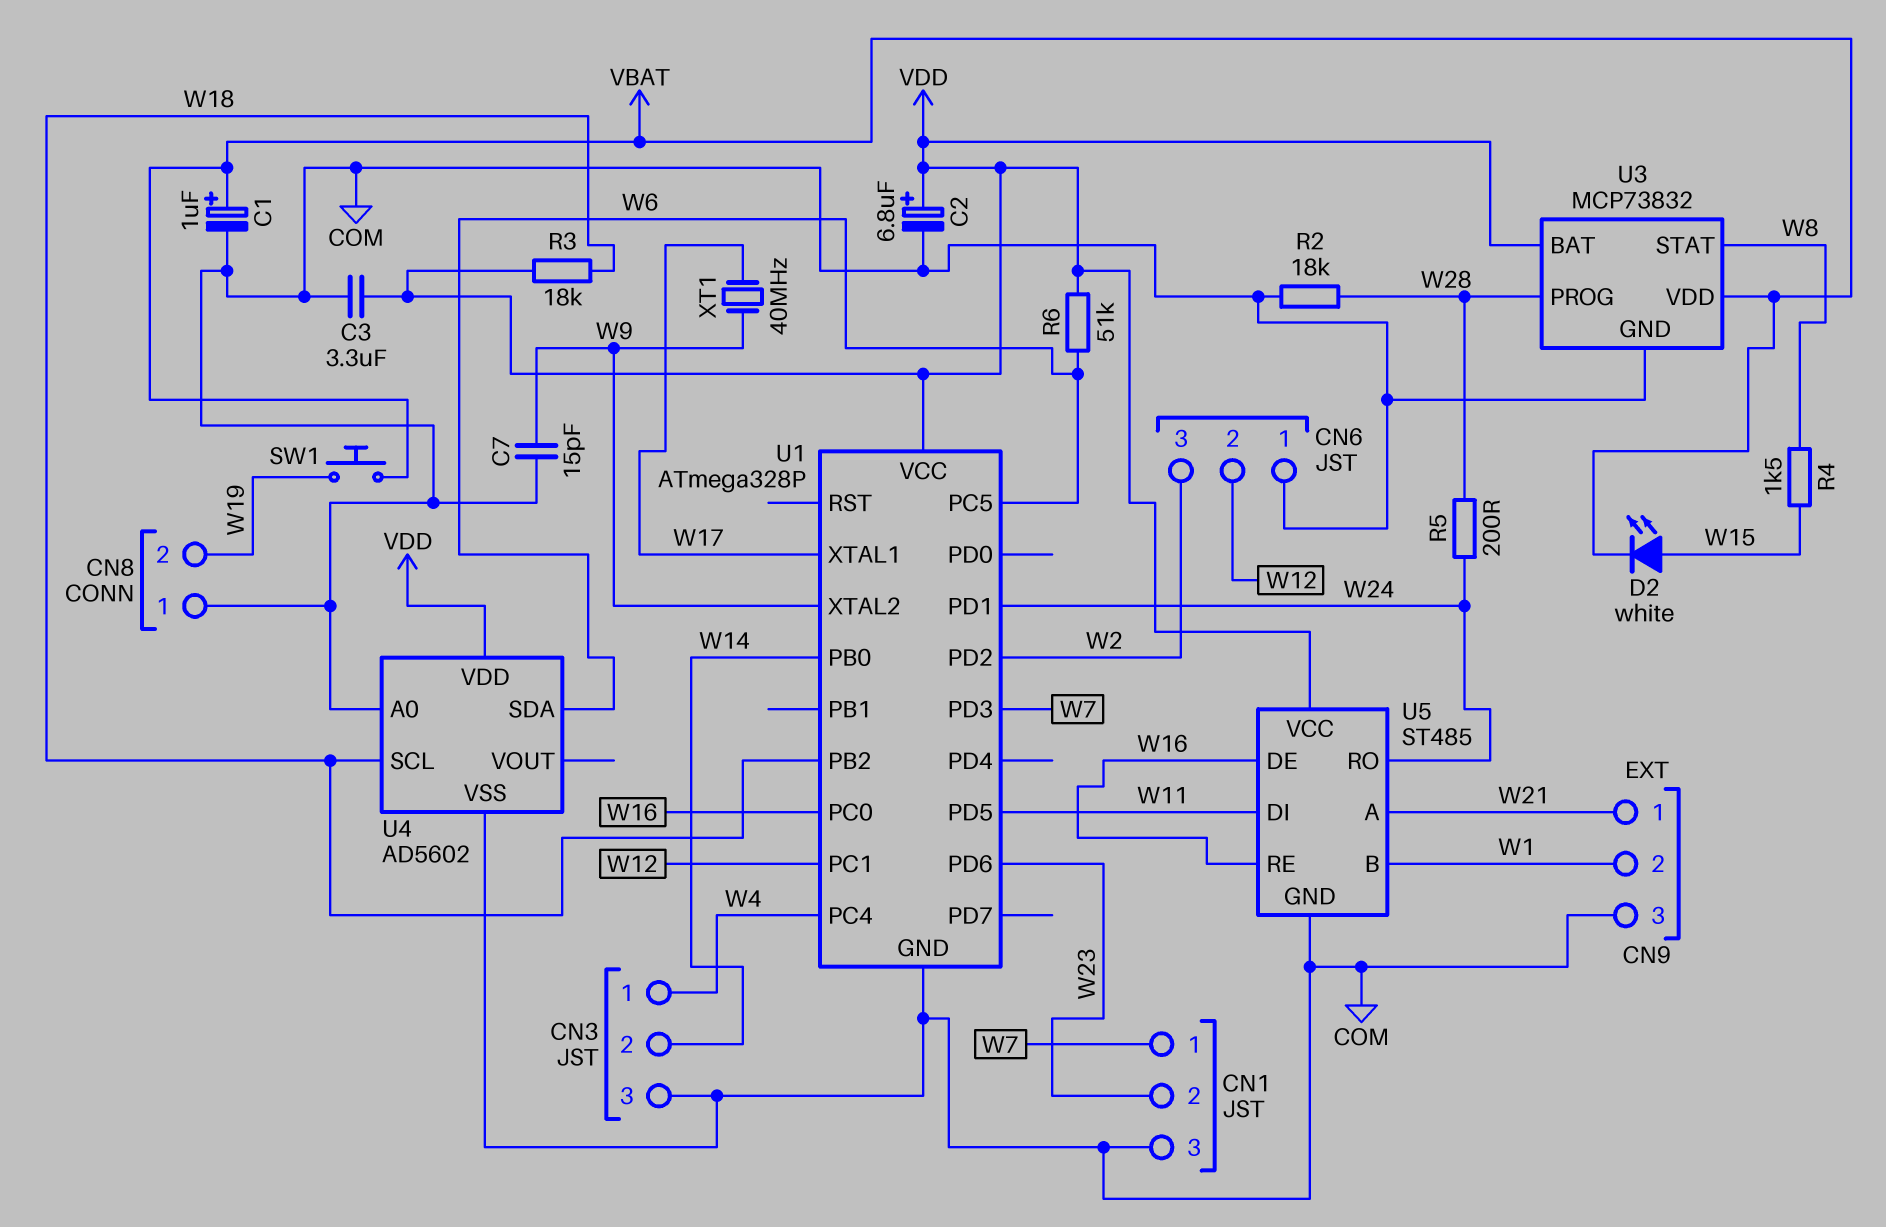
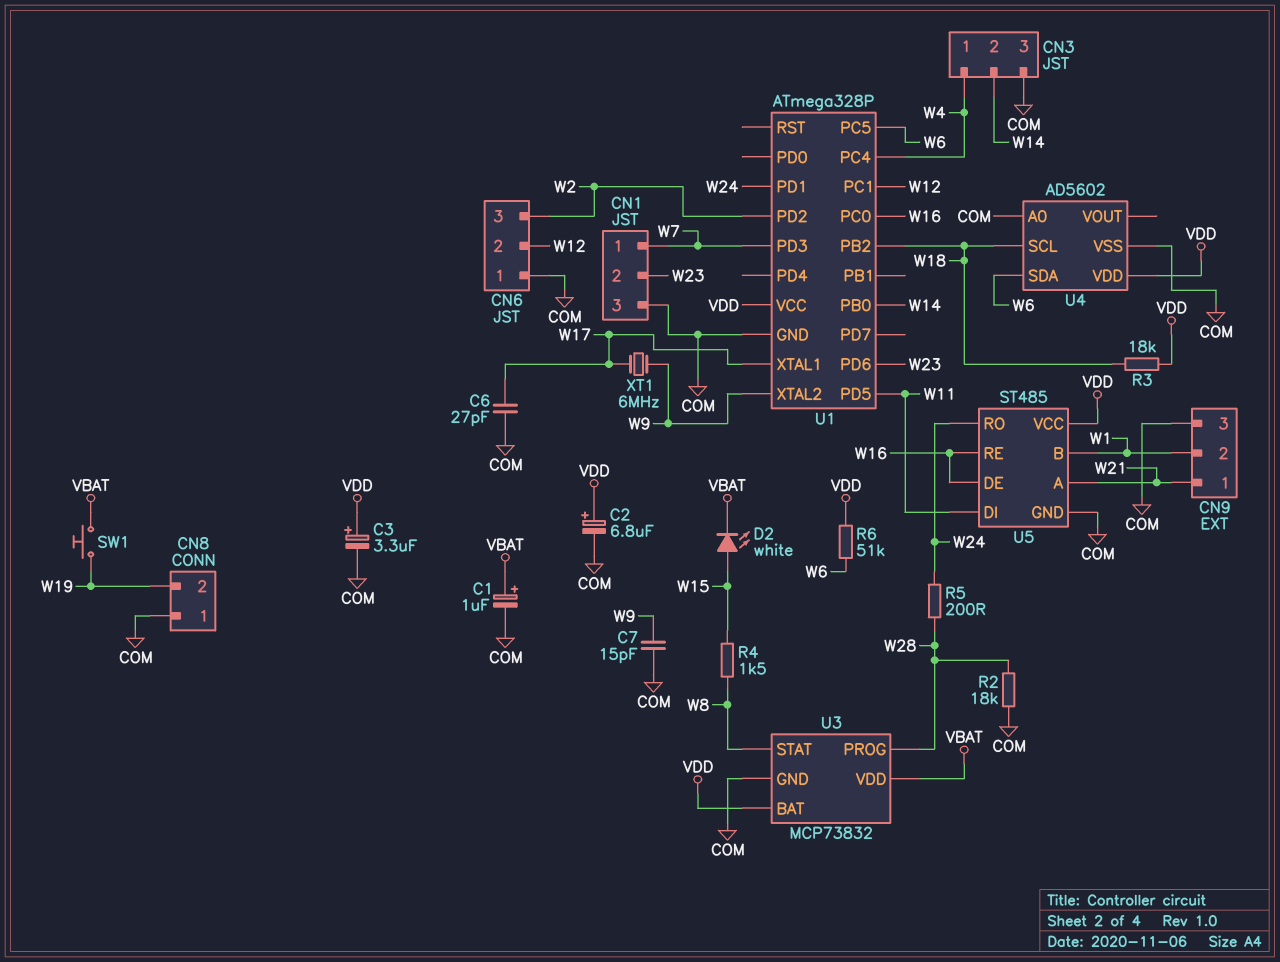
C3: 3.3uF (COM, VDD) -> 3.3uF (plus VDD, minus COM)
C6: none -> 27pF (COM, W17)
XT1: 40MHz (W9, W17) -> 6MHz (W9, W17)

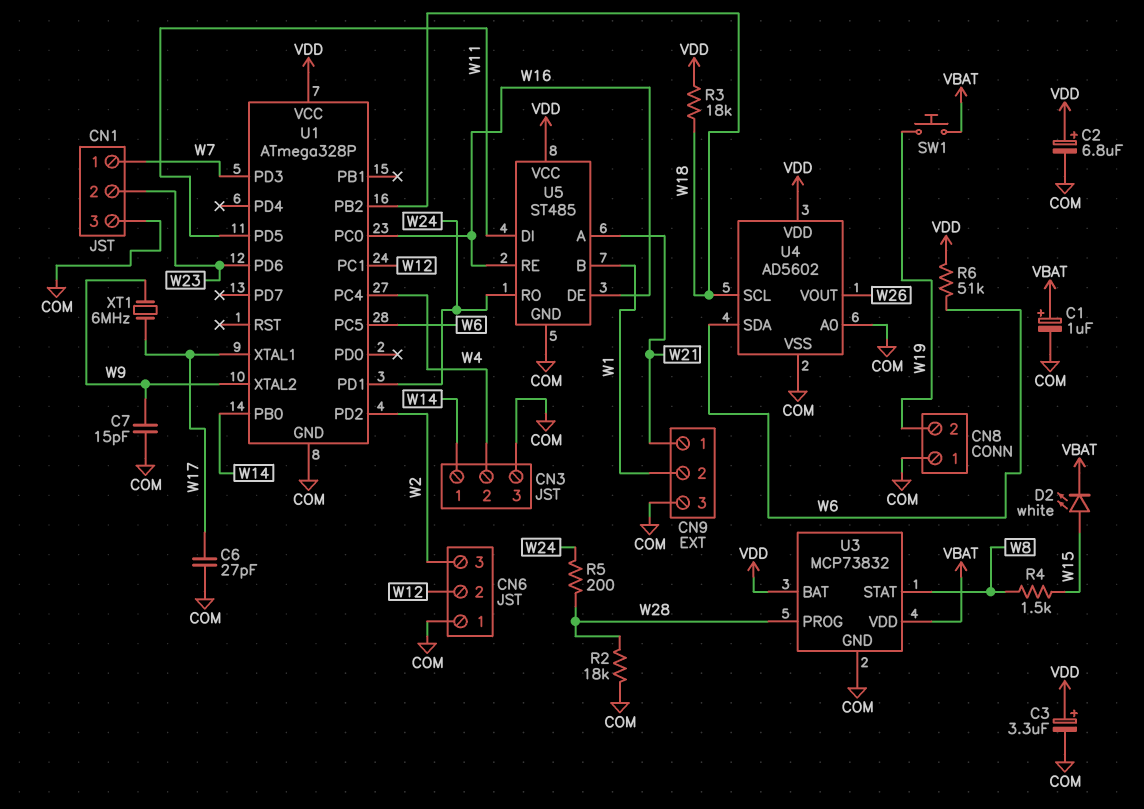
CN3 pin 1: W4 -> W14
CN3 pin 2: W14 -> W4
U4 pin VOUT: none -> W26

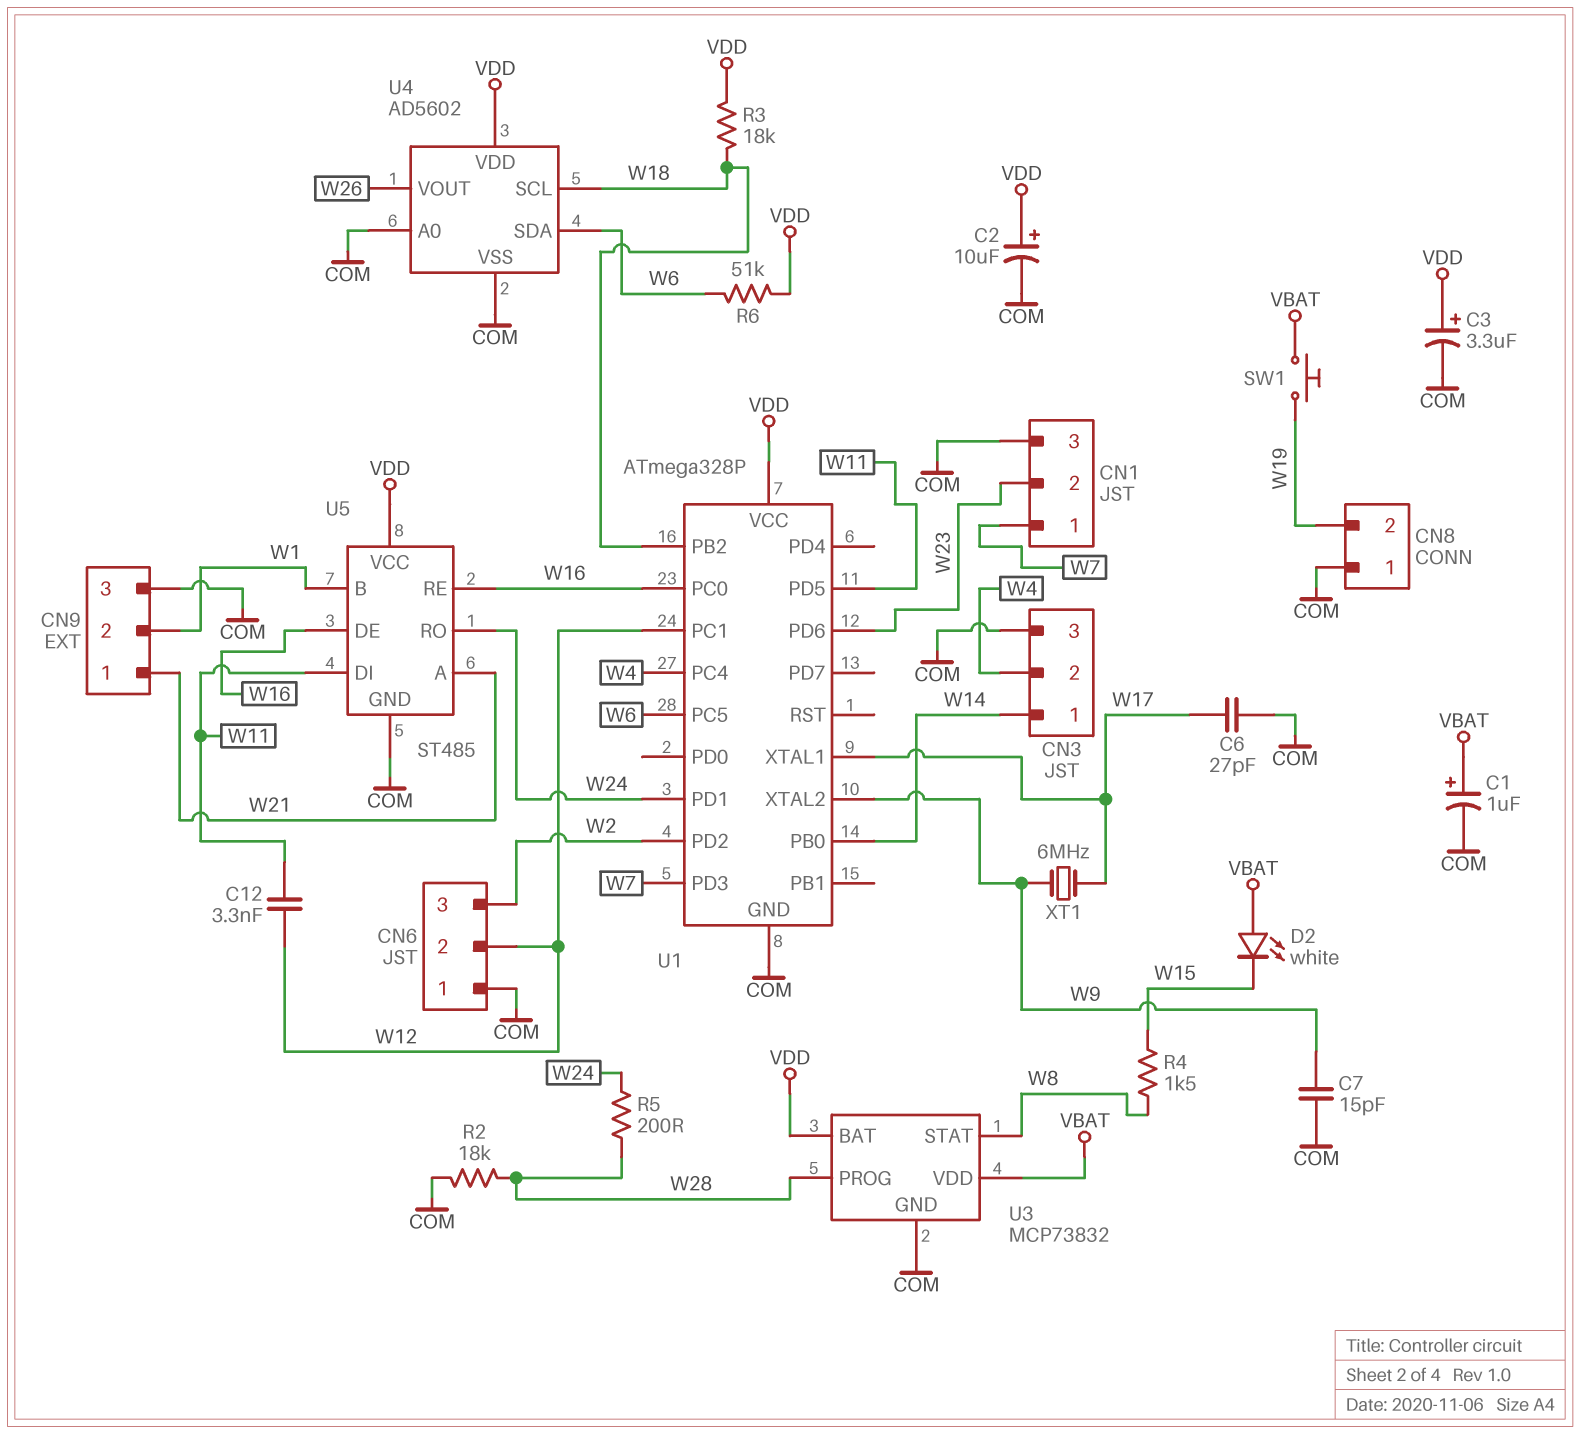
C2: 6.8uF (plus VDD, minus COM) -> 10uF (plus VDD, minus COM)
C12: none -> 3.3nF (W11, W12)
D2: LED white (A W15, K VBAT) -> LED white (A VBAT, K W15)

